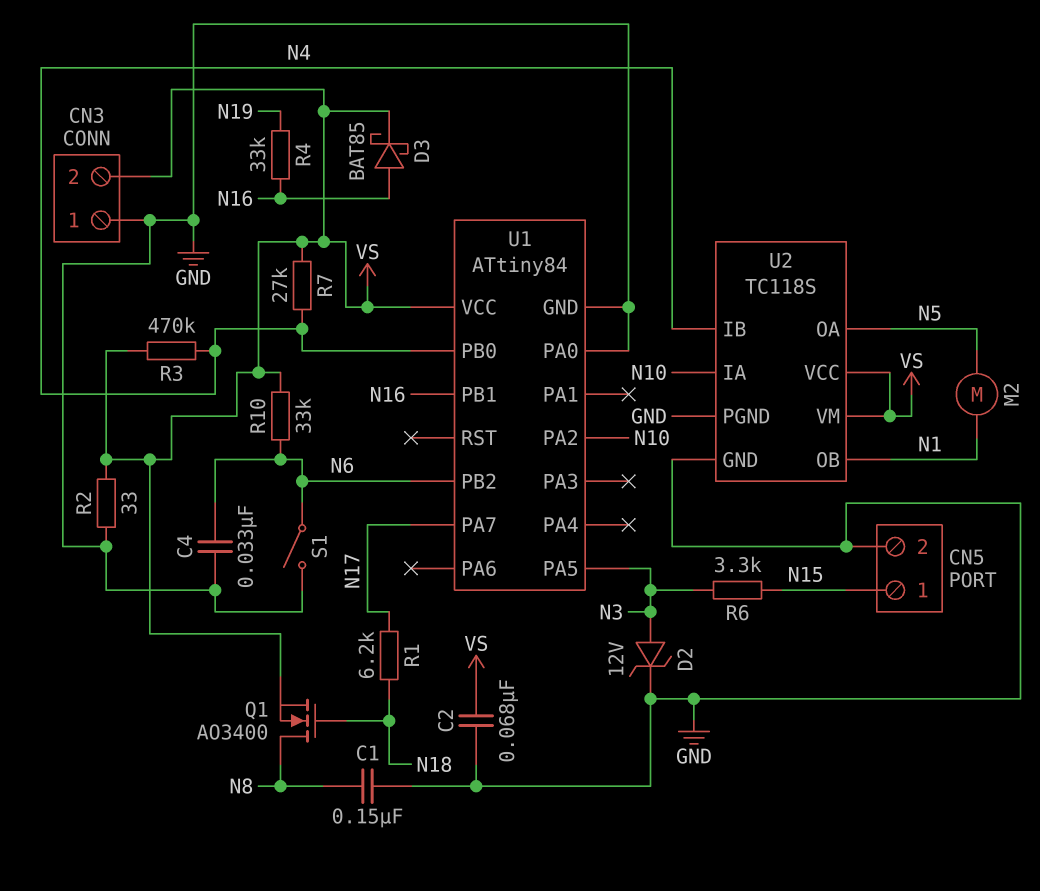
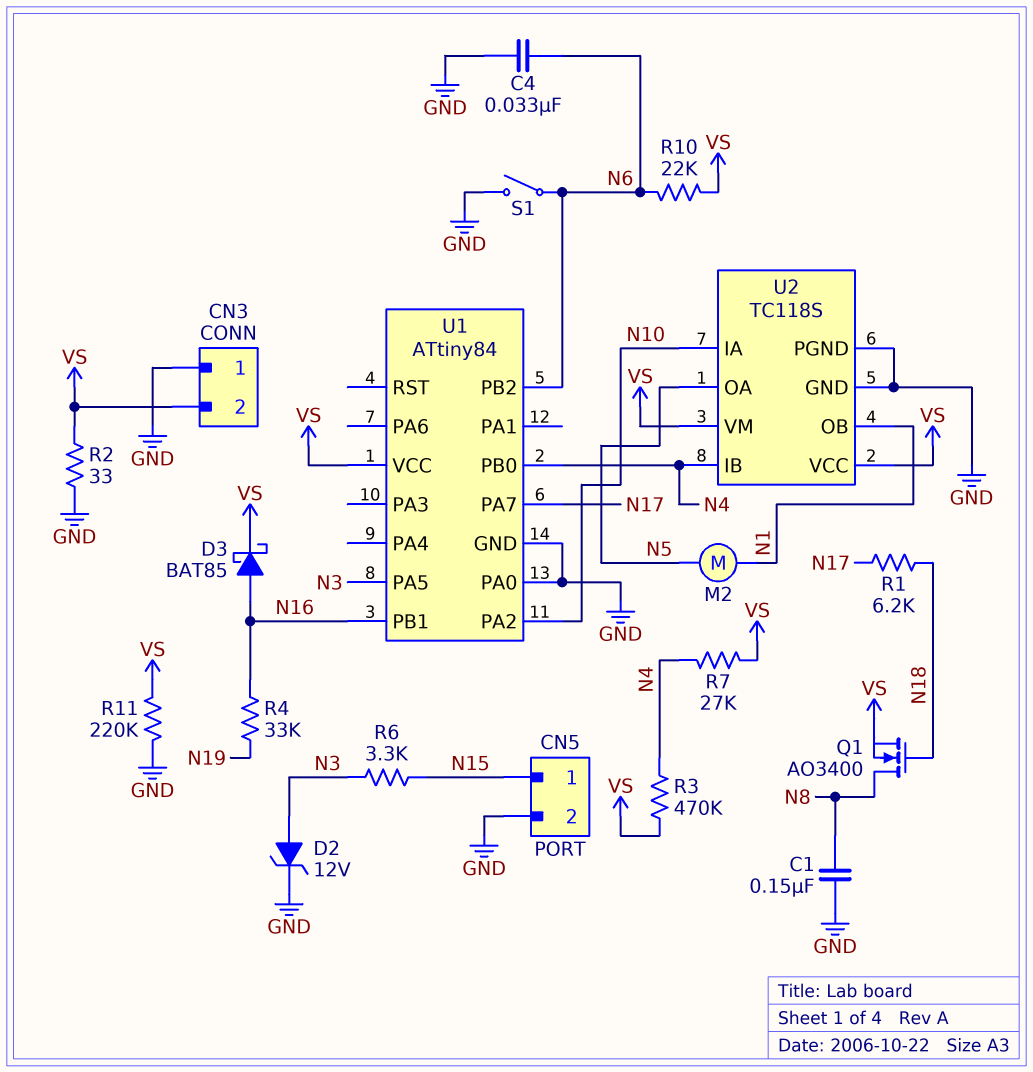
C2: 68nF (GND, VS) -> none
R10: 33k (N6, VS) -> 22k (N6, VS)
R11: none -> 220k (GND, VS)

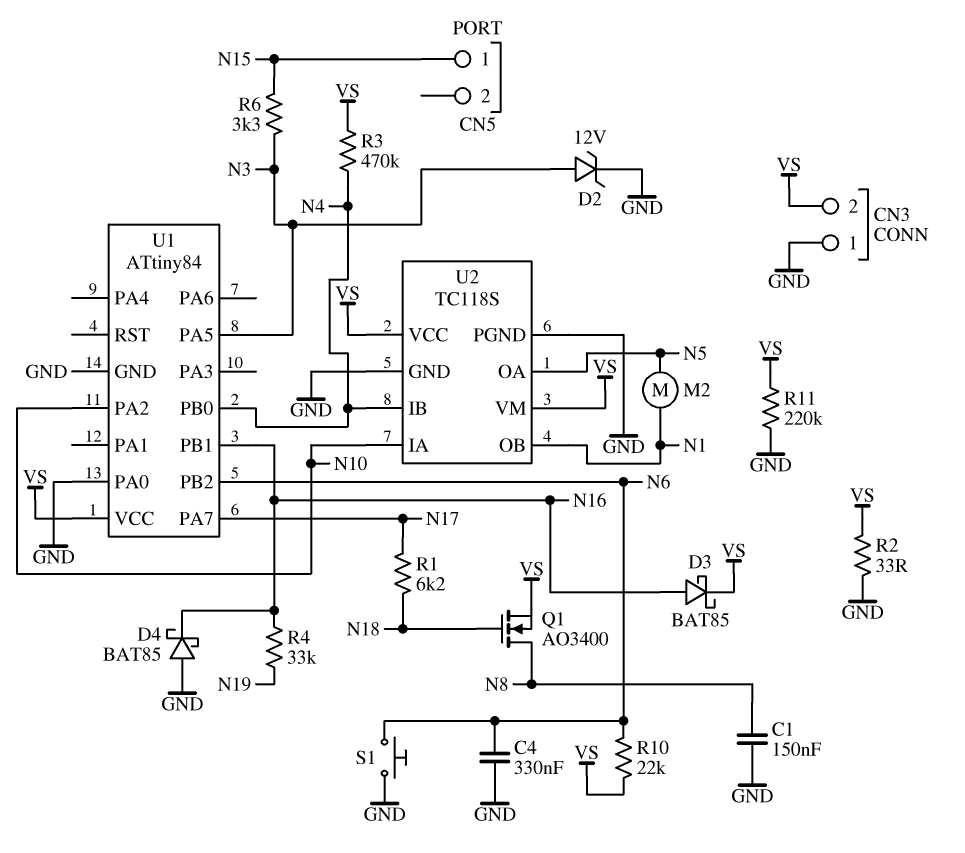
C4: 33nF (GND, N6) -> 330nF (GND, N6)
CN5 pin 2: GND -> none
D4: none -> schottky BAT85 (A GND, K N16)
R7: 27k (N4, VS) -> none
S1: switch (GND, N6) -> button (GND, N6)

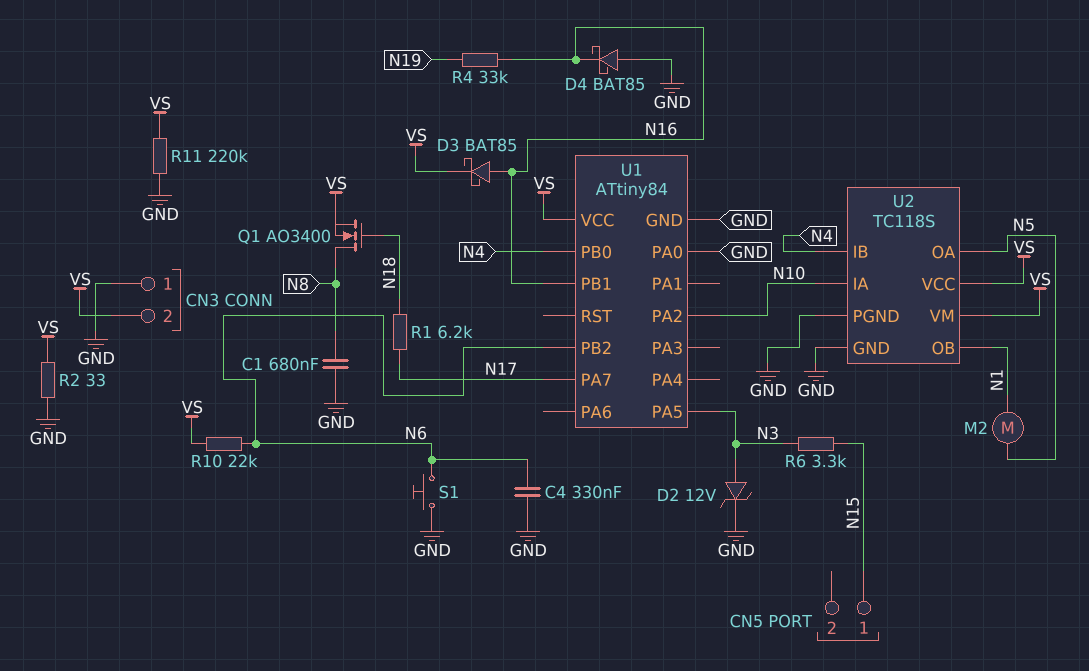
C1: 150nF (GND, N8) -> 680nF (GND, N8)
R3: 470k (N4, VS) -> none

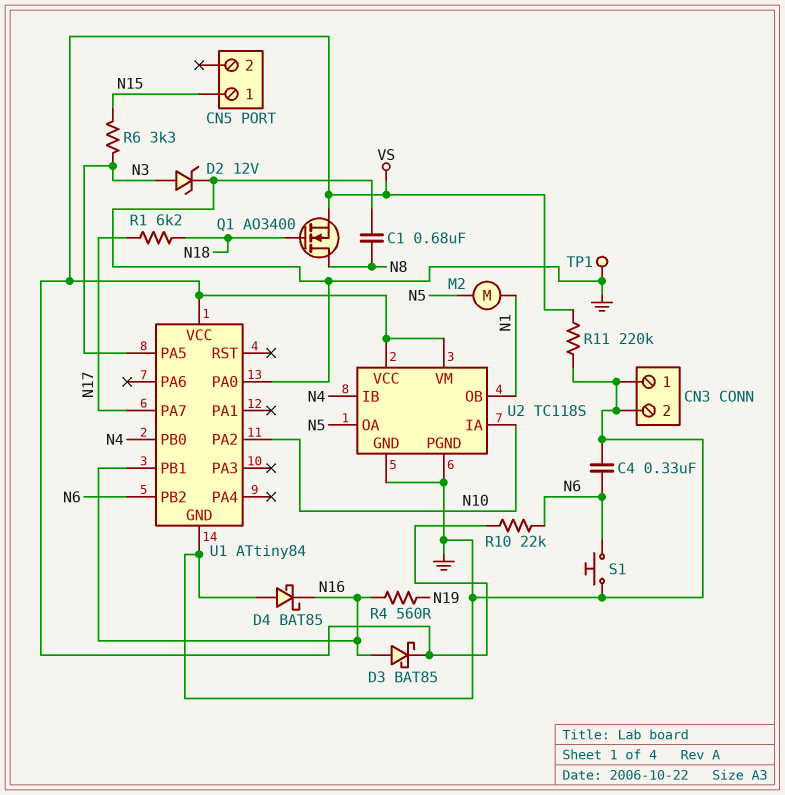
CN3 pin 2: VS -> GND
R2: 33 (GND, VS) -> none
R4: 33k (N16, N19) -> 560 (N16, N19)
TP1: none -> test point (GND)

